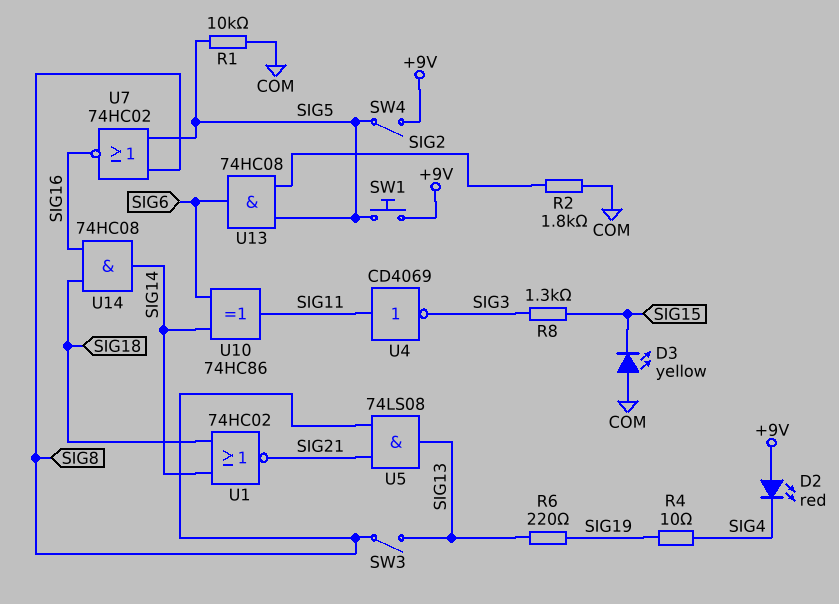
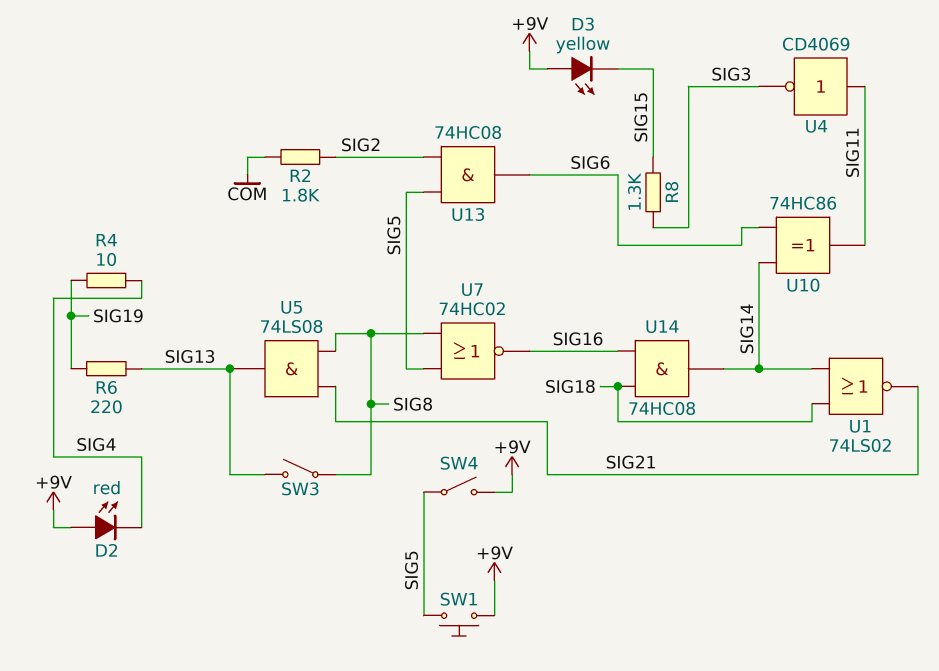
D3: LED yellow (A COM, K SIG15) -> LED yellow (A +9V, K SIG15)
R1: 10k (COM, SIG5) -> none
U1: NOR 74HC02 (in SIG14, in SIG18, out SIG21) -> NOR 74LS02 (in SIG14, in SIG18, out SIG21)

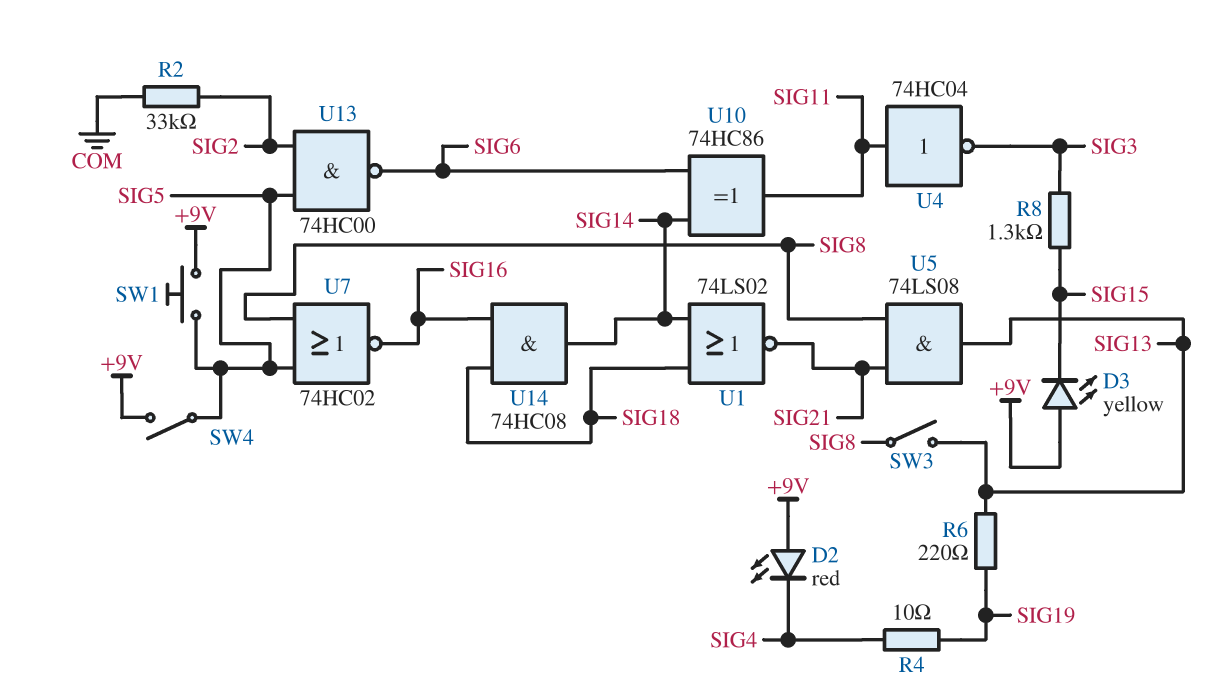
R2: 1.8k (COM, SIG2) -> 33k (COM, SIG2)
U4: NOT CD4069 (in SIG11, out SIG3) -> NOT 74HC04 (in SIG11, out SIG3)
U13: AND 74HC08 (in SIG2, in SIG5, out SIG6) -> NAND 74HC00 (in SIG2, in SIG5, out SIG6)

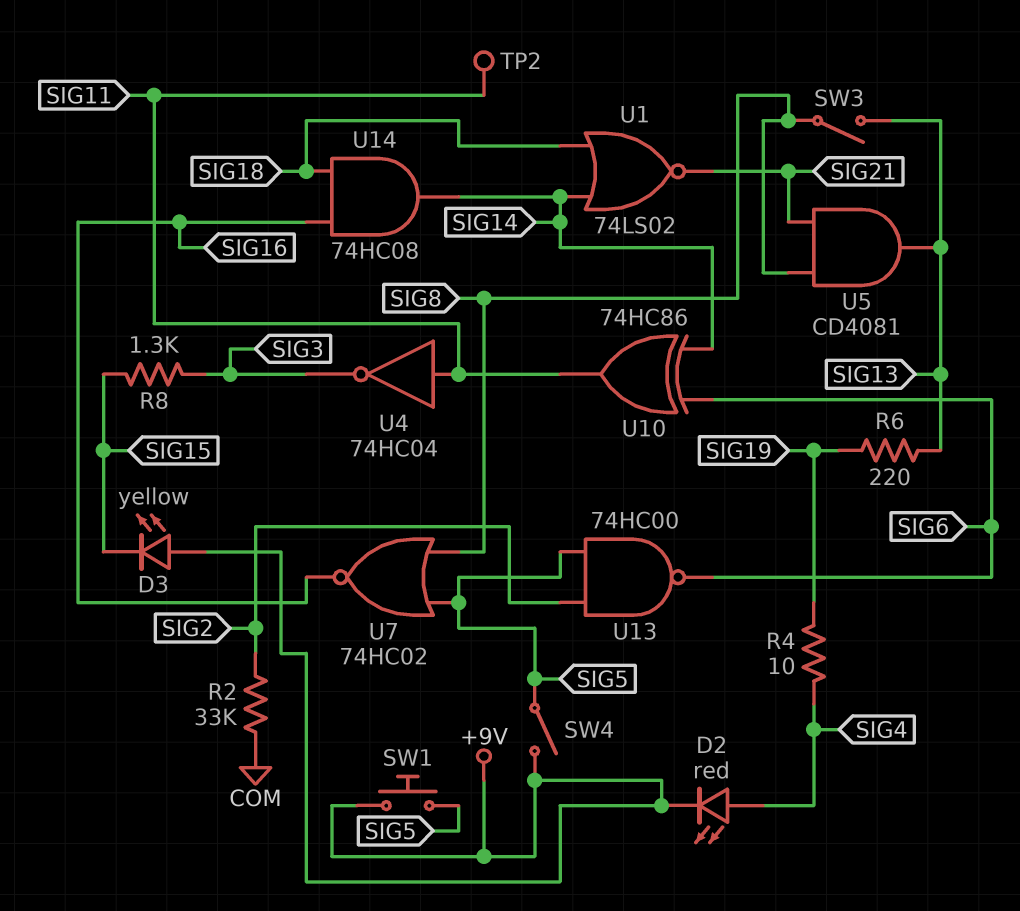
D2: LED red (A +9V, K SIG4) -> LED red (A SIG4, K +9V)
TP2: none -> test point (SIG11)
U5: AND 74LS08 (in SIG8, in SIG21, out SIG13) -> AND CD4081 (in SIG8, in SIG21, out SIG13)

